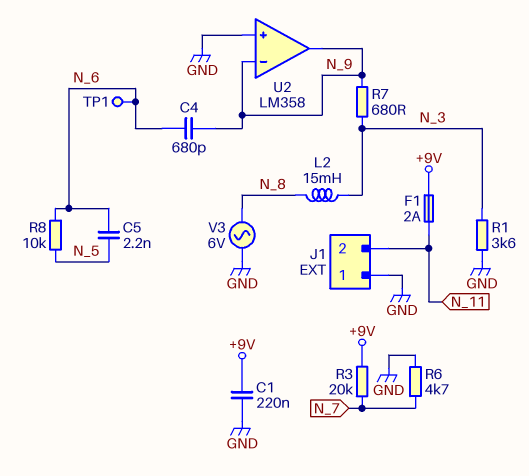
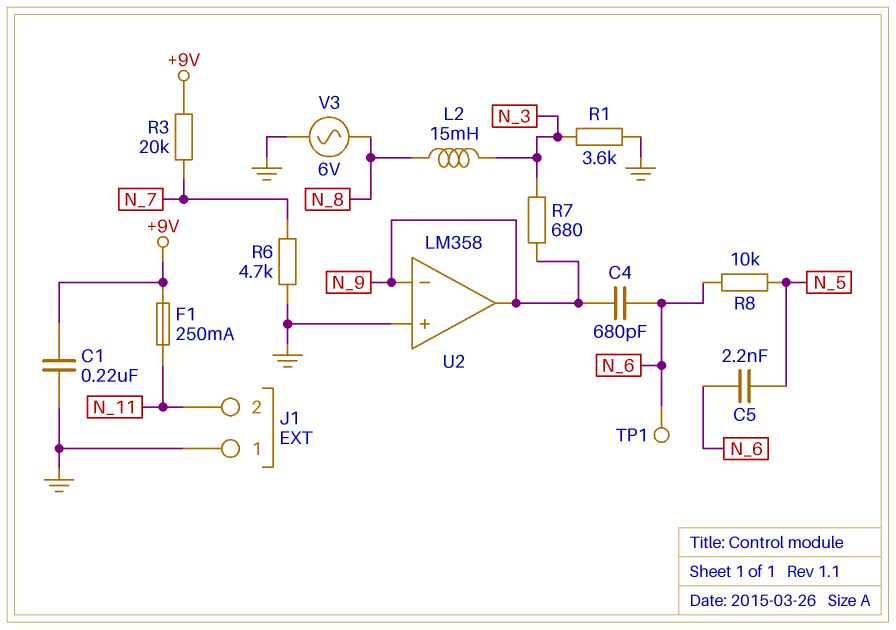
F1: 2A (+9V, N_11) -> 250mA (+9V, N_11)

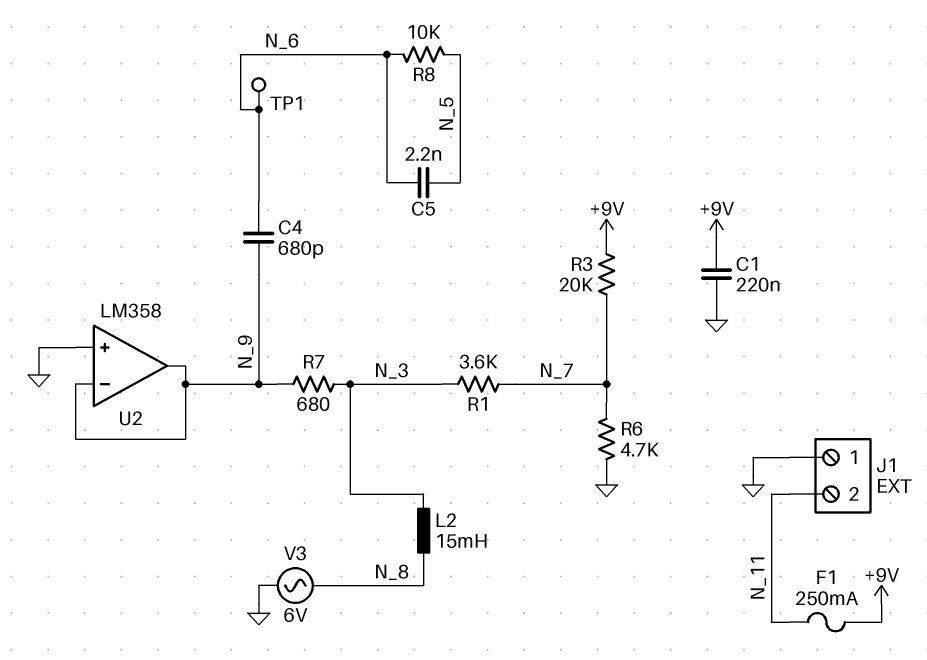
R1: 3.6k (GND, N_3) -> 3.6k (N_3, N_7)

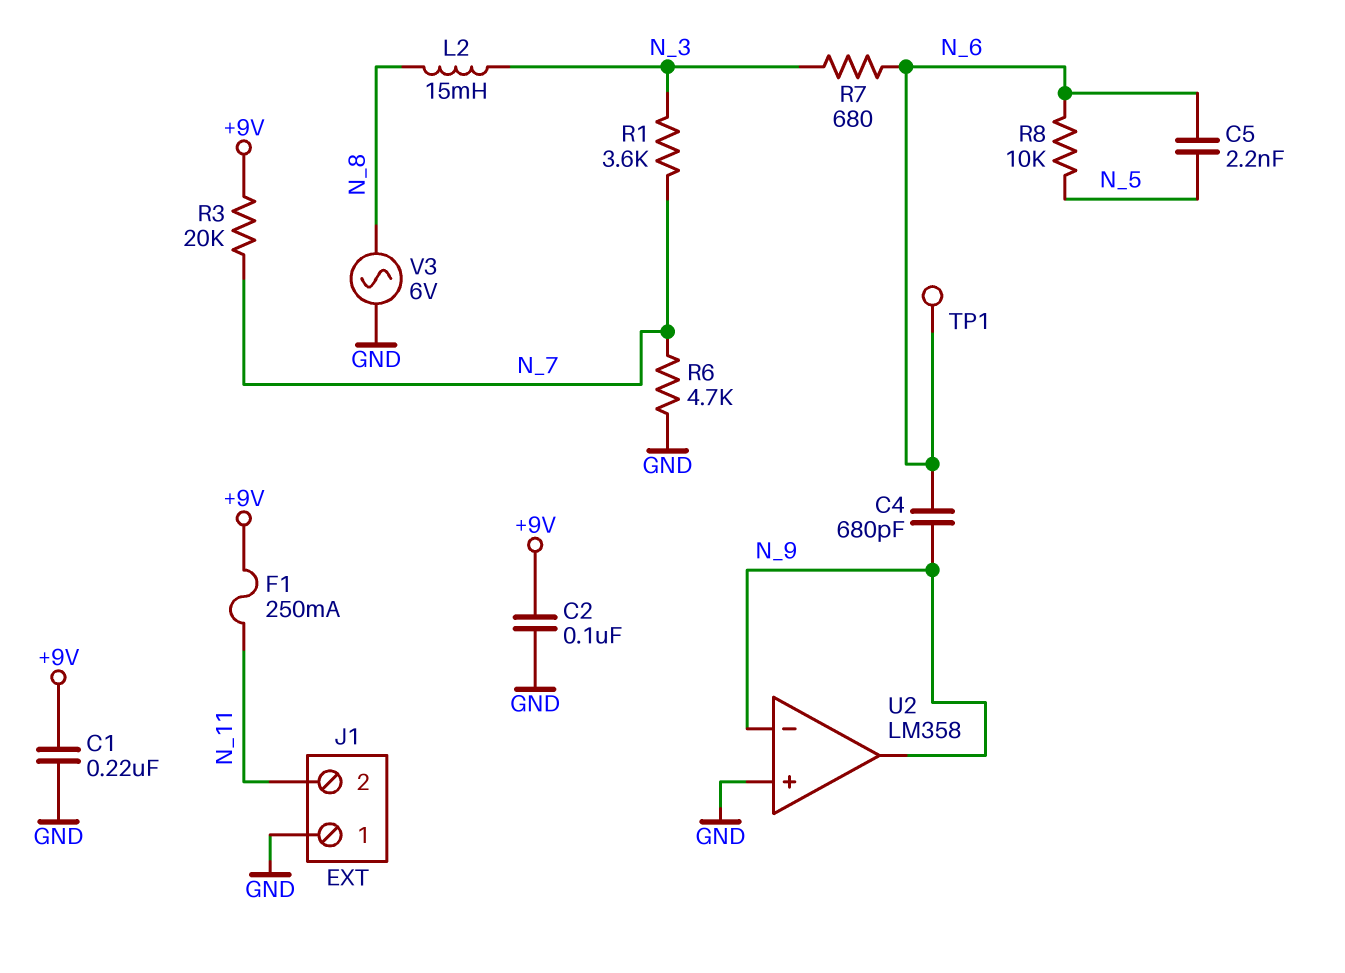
C2: none -> 100nF (+9V, GND)
R7: 680 (N_3, N_9) -> 680 (N_3, N_6)

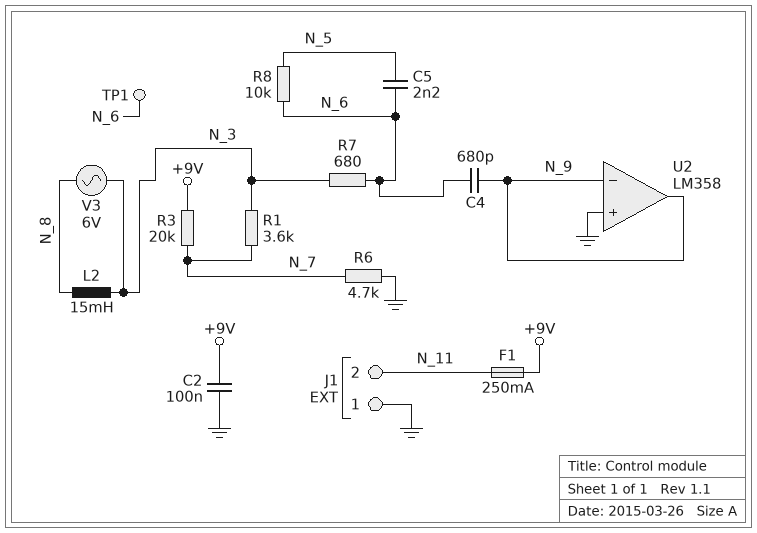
C1: 220nF (+9V, GND) -> none
V3: AC 6V (GND, N_8) -> AC 6V (N_3, N_8)

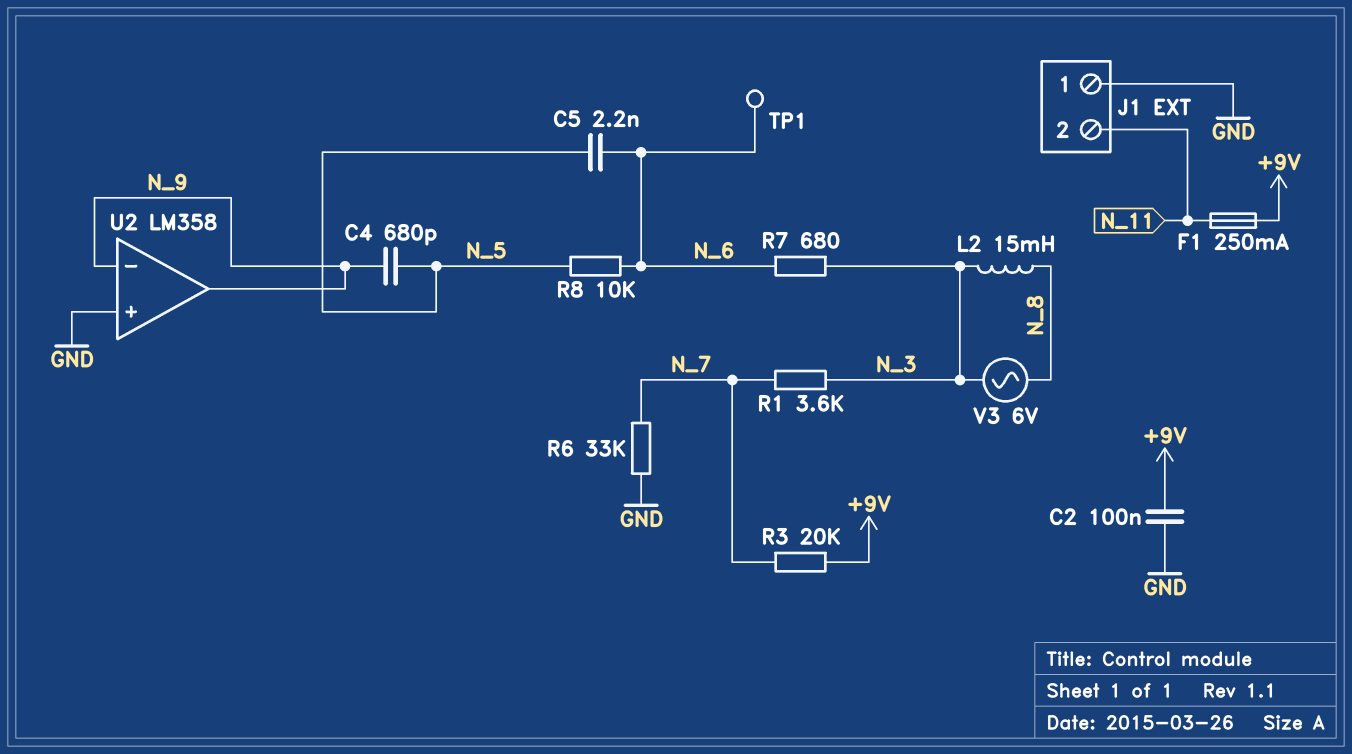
C4: 680pF (N_6, N_9) -> 680pF (N_5, N_9)
R6: 4.7k (GND, N_7) -> 33k (GND, N_7)

